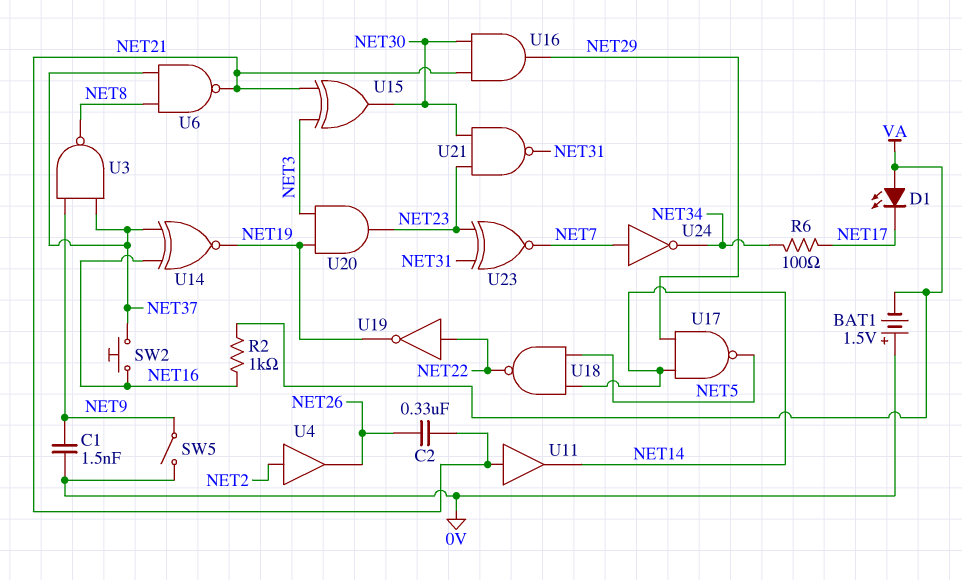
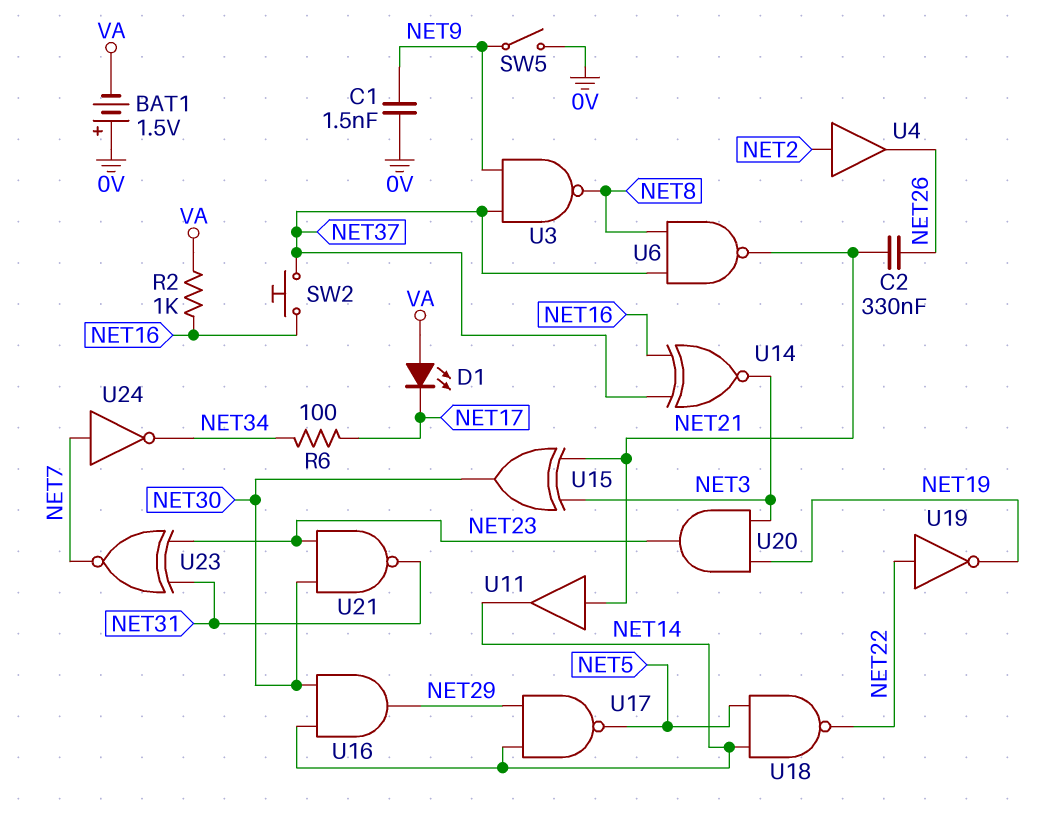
U14: XNOR (in NET16, in NET37, out NET19) -> XNOR (in NET16, in NET37, out NET3)
U16: AND (in NET21, in NET30, out NET29) -> AND (in NET14, in NET30, out NET29)

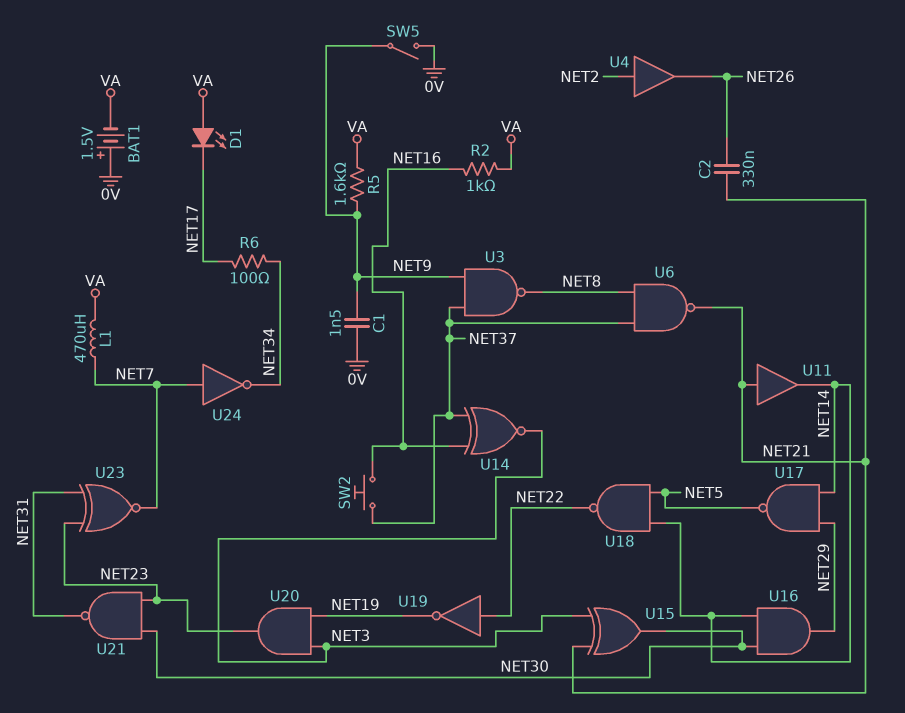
L1: none -> 470uH (NET7, VA)
R5: none -> 1.6k (NET9, VA)

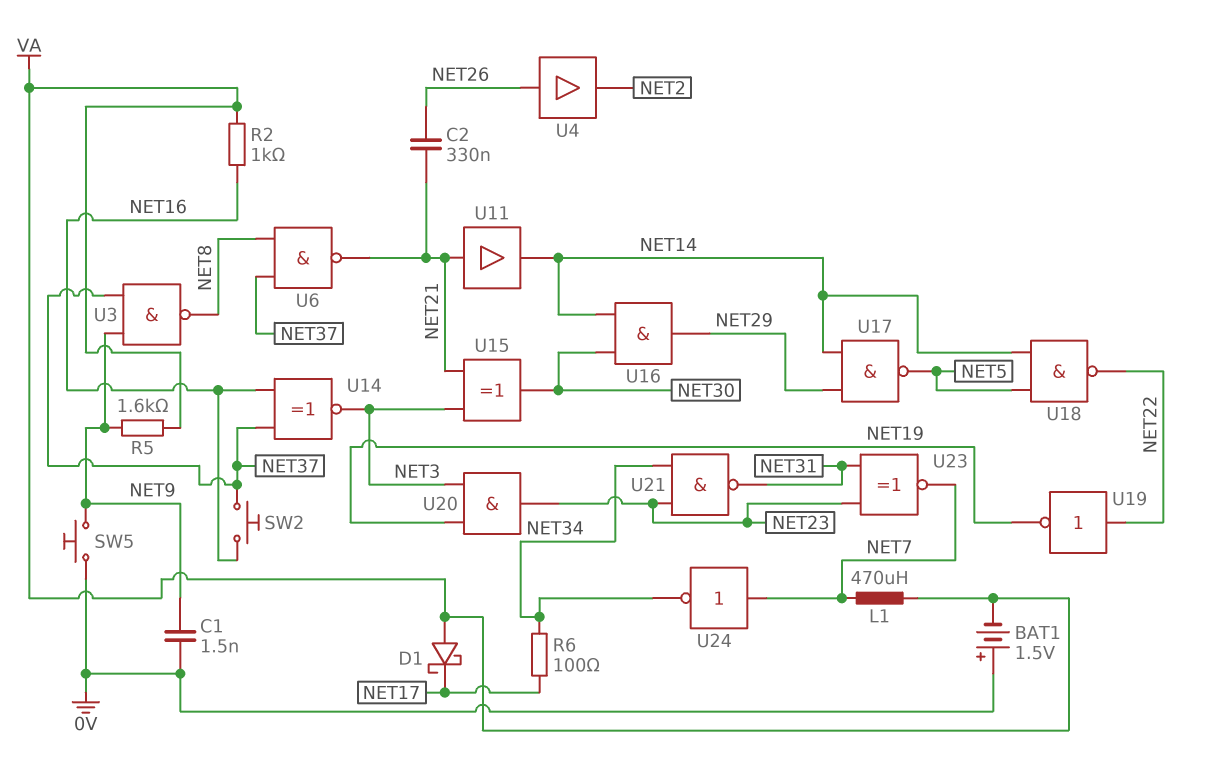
D1: LED (A VA, K NET17) -> schottky (A VA, K NET17)
SW5: switch (0V, NET9) -> button (0V, NET9)
U4: buffer (in NET2, out NET26) -> buffer (in NET26, out NET2)
U21: NAND (in NET23, in NET30, out NET31) -> NAND (in NET23, in NET34, out NET31)

